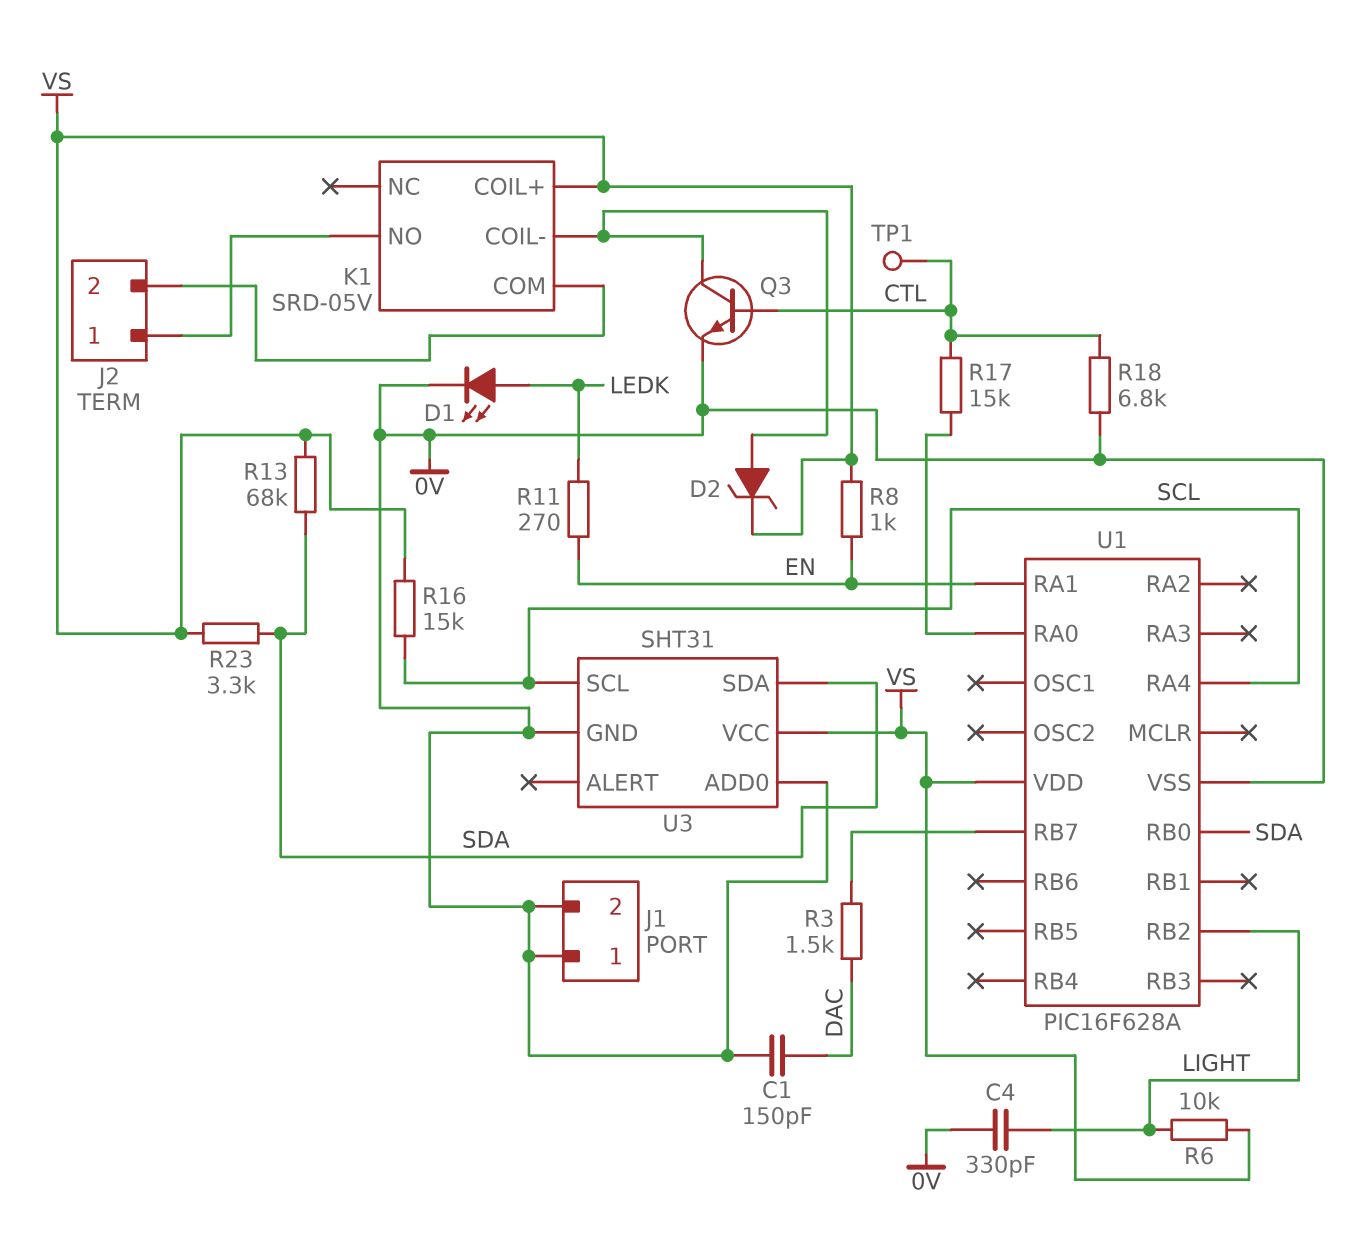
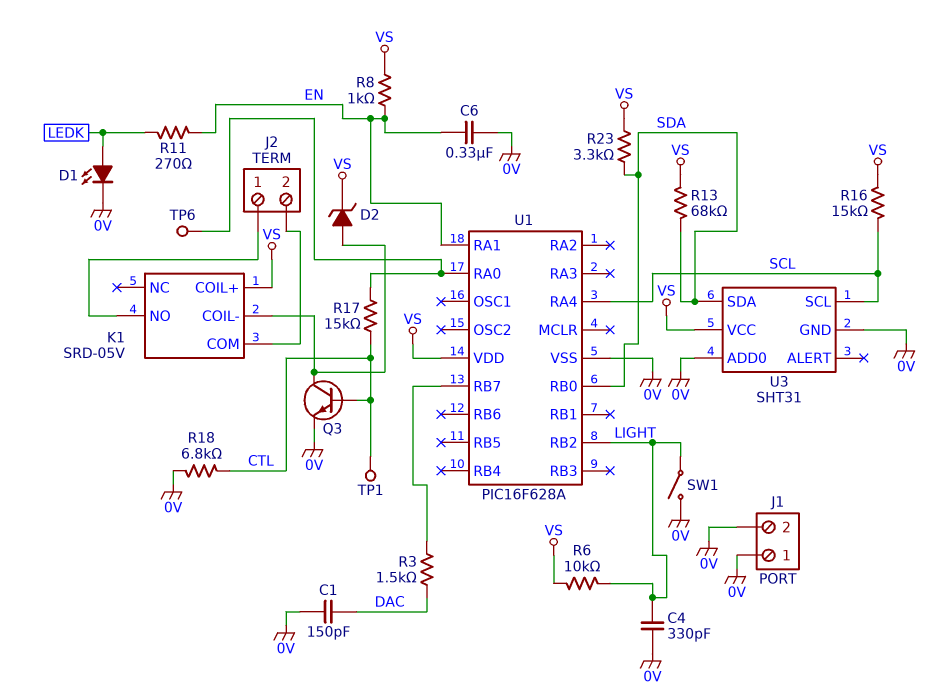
C6: none -> 330nF (0V, EN)
SW1: none -> switch (0V, LIGHT)
TP6: none -> test point (U1/RA0)

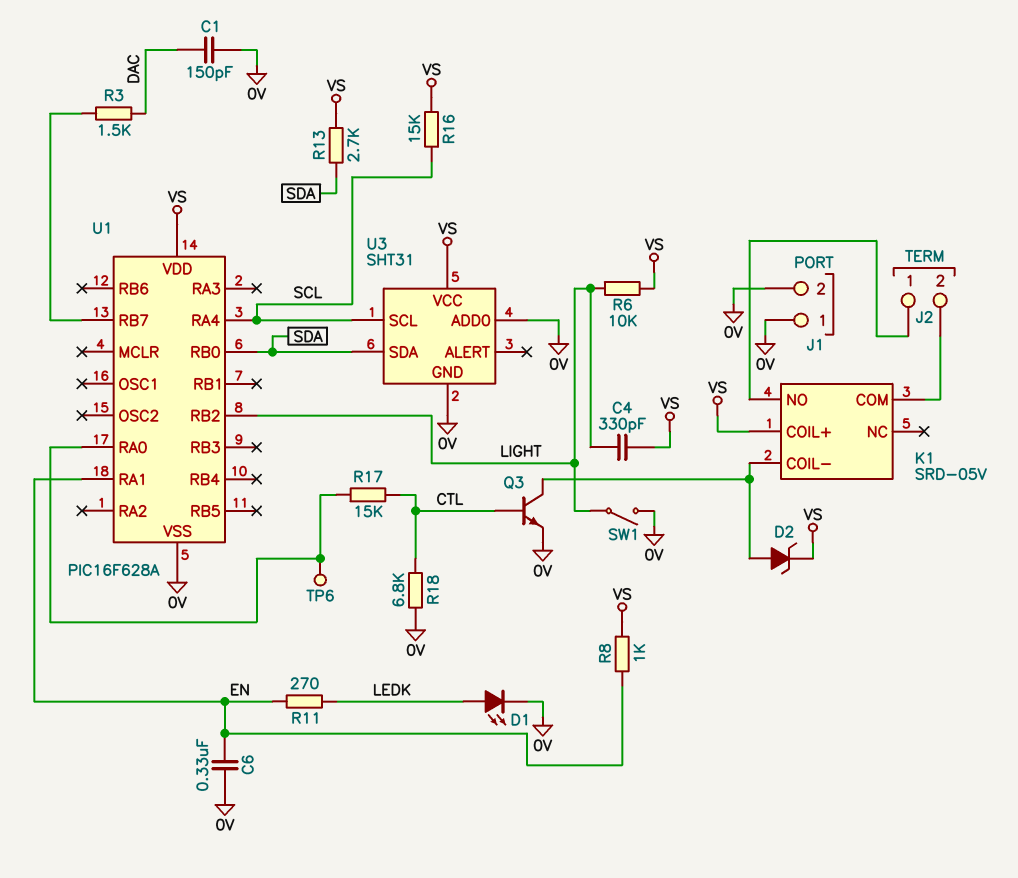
C4: 330pF (0V, LIGHT) -> 330pF (LIGHT, VS)
R13: 68k (SDA, VS) -> 2.7k (SDA, VS)
R23: 3.3k (SDA, VS) -> none
TP1: test point (CTL) -> none

